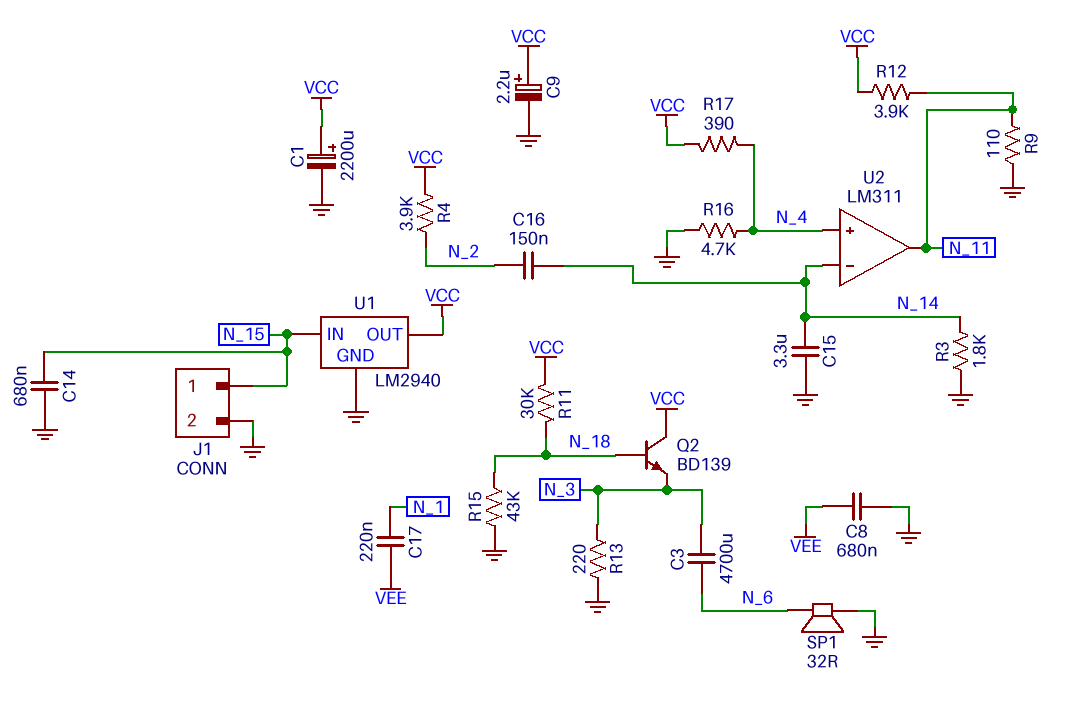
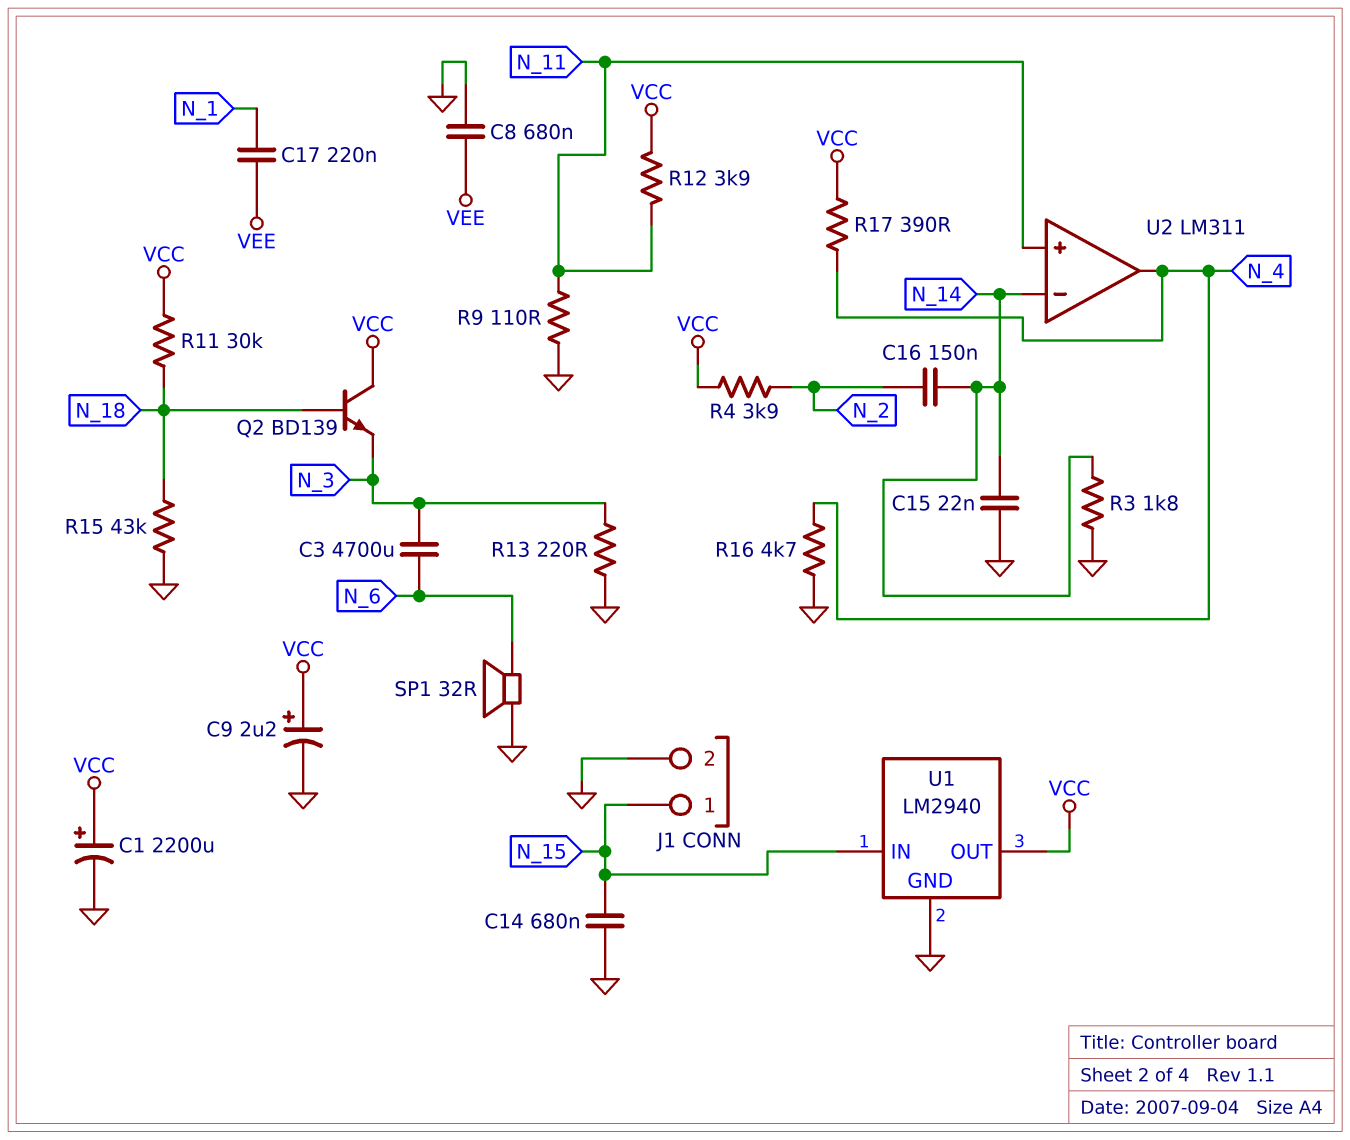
C15: 3.3uF (GND, N_14) -> 22nF (GND, N_14)
U2 pin in+: N_4 -> N_11
U2 pin out: N_11 -> N_4

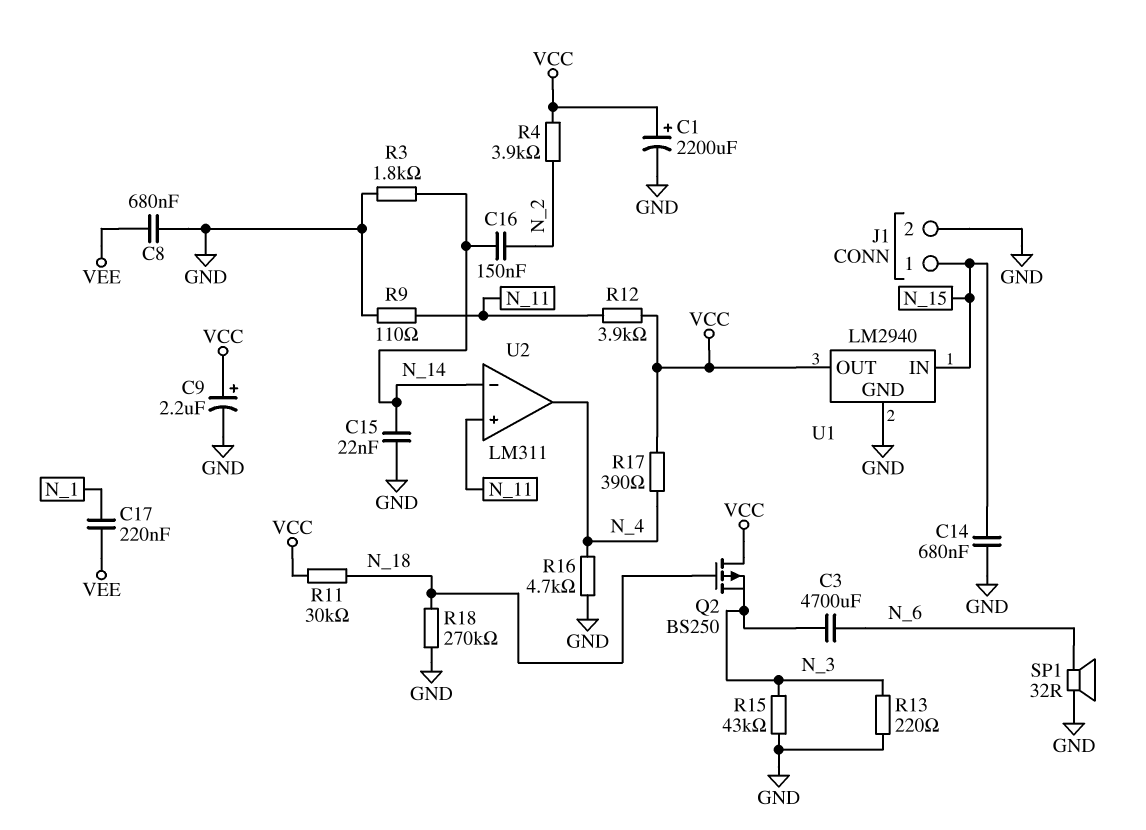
Q2: NPN BD139 (B N_18, C VCC, E N_3) -> PMOS BS250 (G N_18, D VCC, S N_3)
R15: 43k (GND, N_18) -> 43k (GND, N_3)
R18: none -> 270k (GND, N_18)

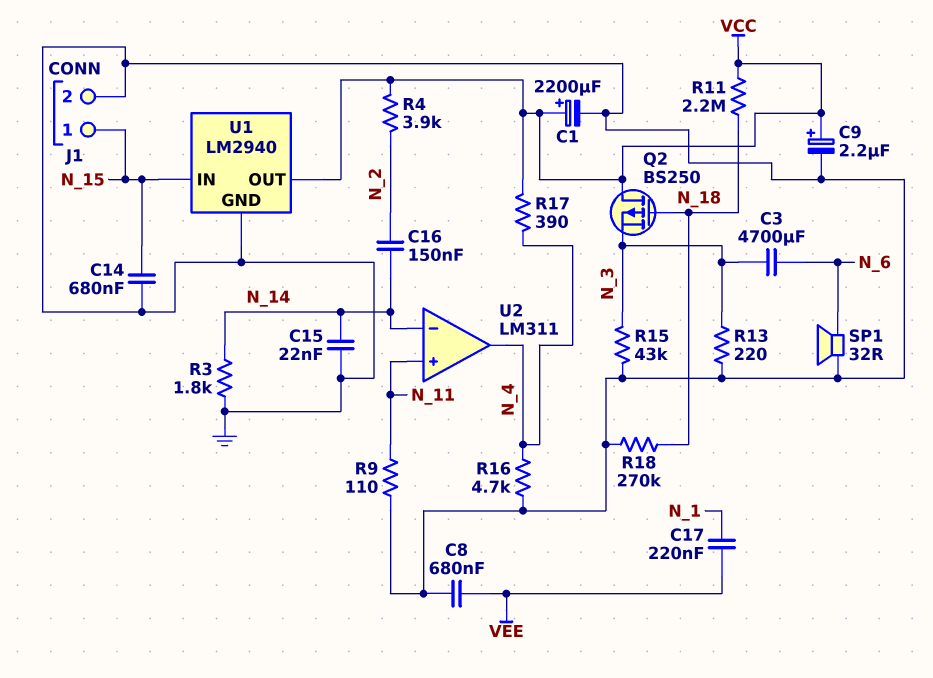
R11: 30k (N_18, VCC) -> 2.2M (N_18, VCC)
R12: 3.9k (N_11, VCC) -> none

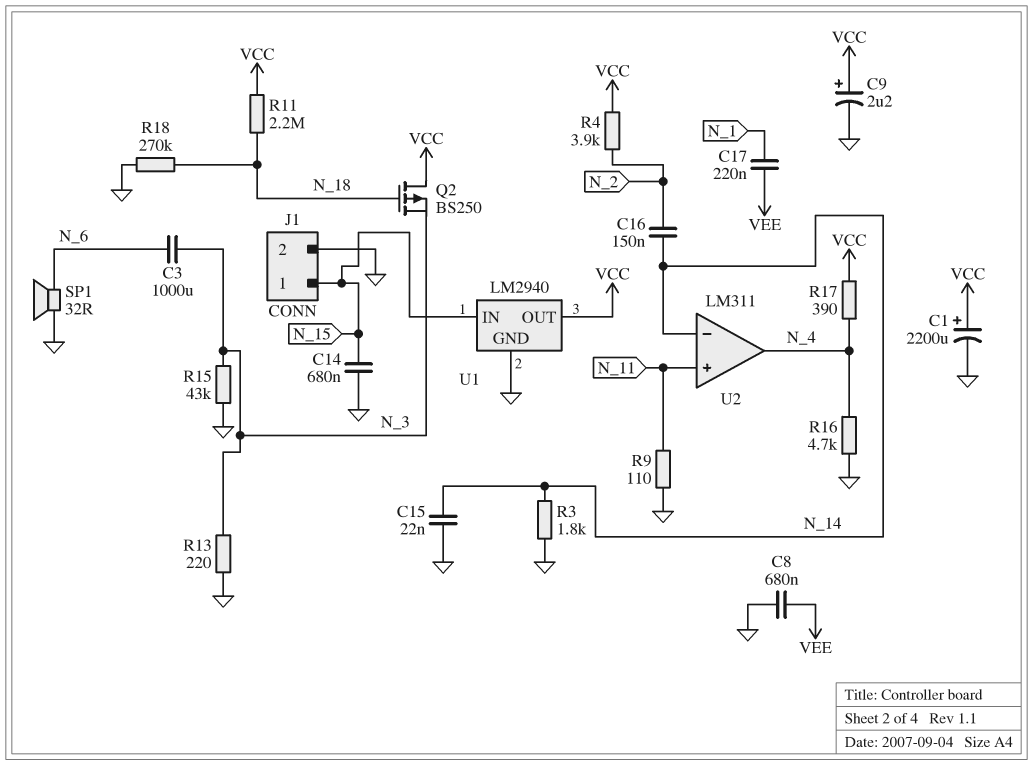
C3: 4700uF (N_3, N_6) -> 1000uF (N_3, N_6)

